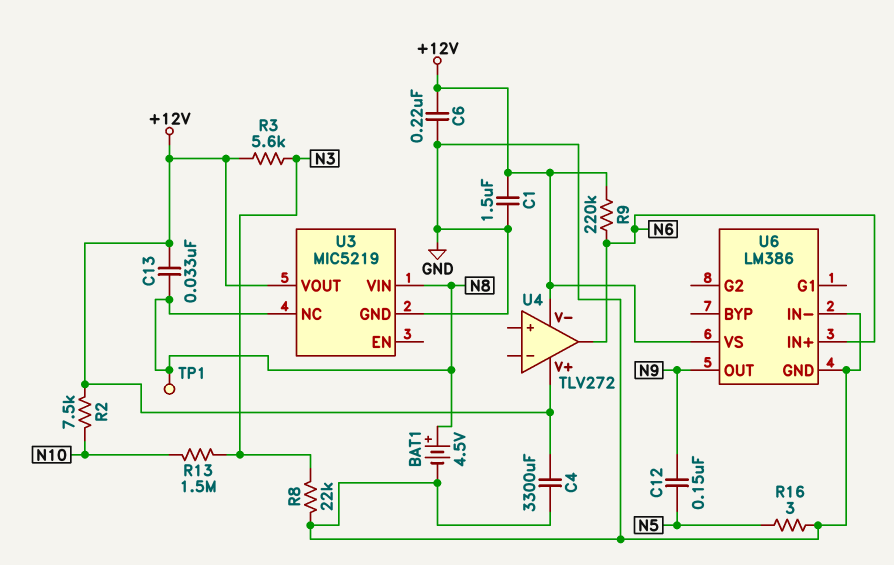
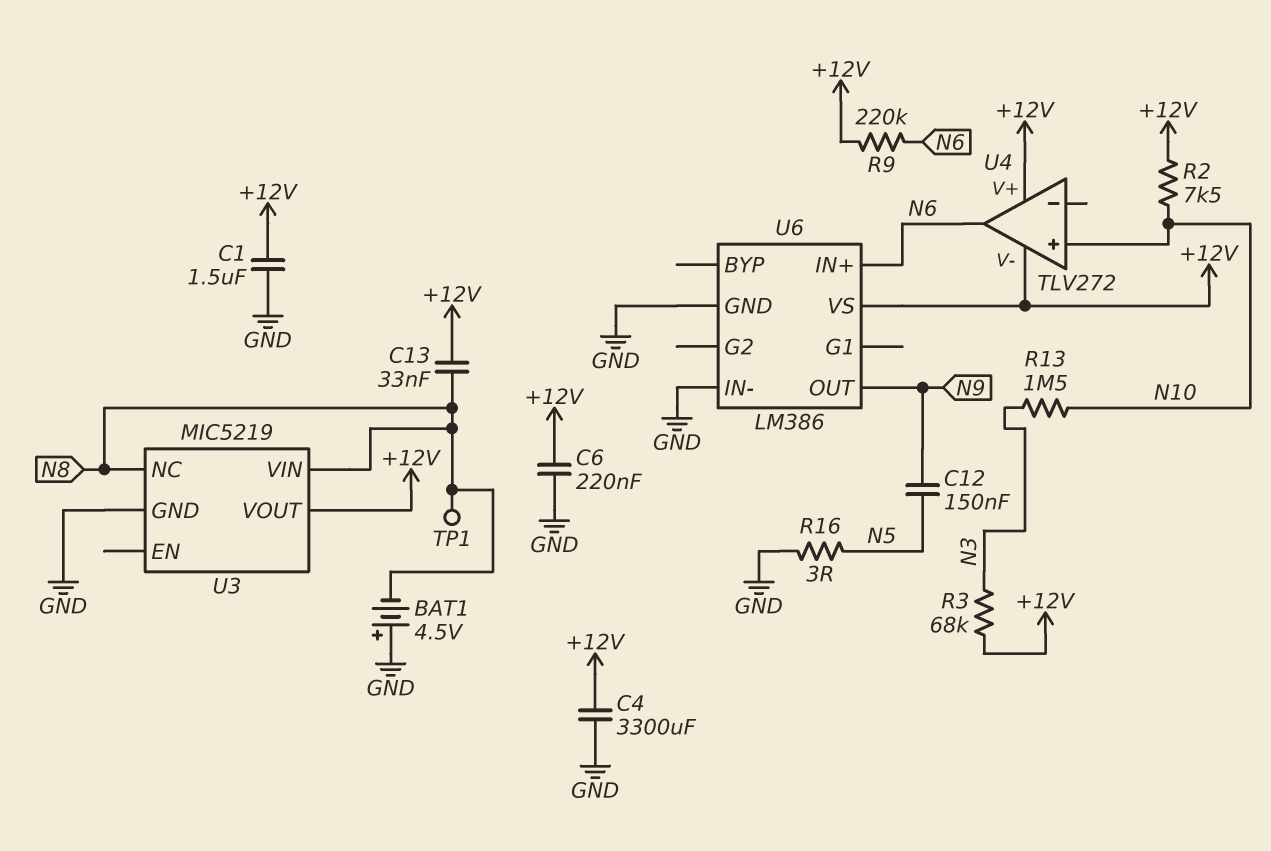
BAT1: 4.5V (plus N8, minus GND) -> 4.5V (plus GND, minus N8)
R3: 5.6k (+12V, N3) -> 68k (+12V, N3)
R8: 22k (GND, N3) -> none
U4 pin in+: none -> N10

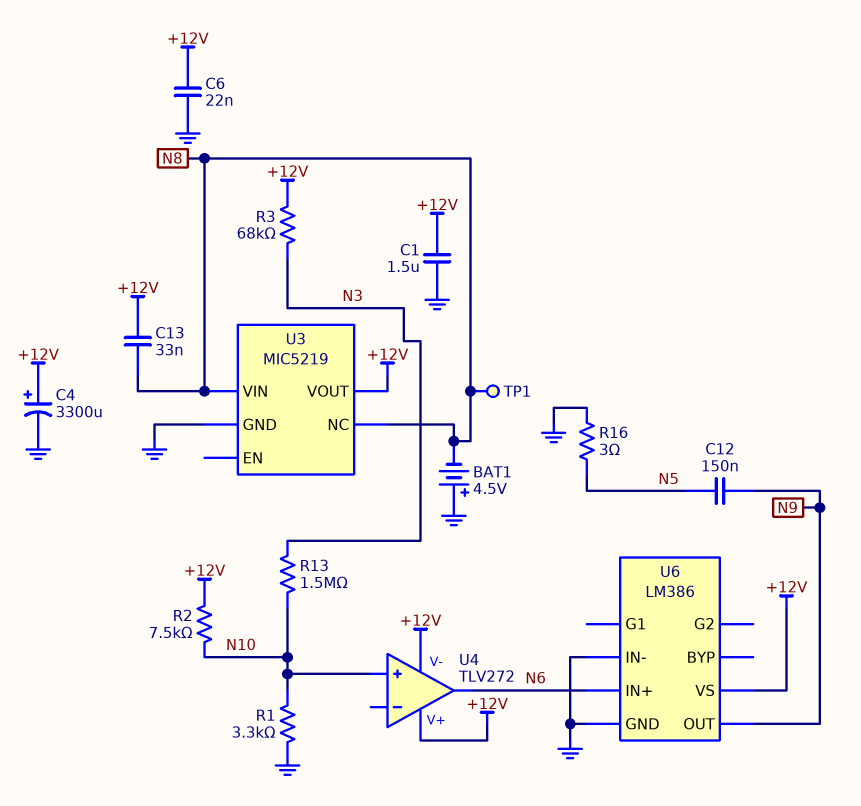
C4: 3300uF (+12V, GND) -> 3300uF (plus +12V, minus GND)
C6: 220nF (+12V, GND) -> 22nF (+12V, GND)
R1: none -> 3.3k (GND, N10)
R9: 220k (+12V, N6) -> none

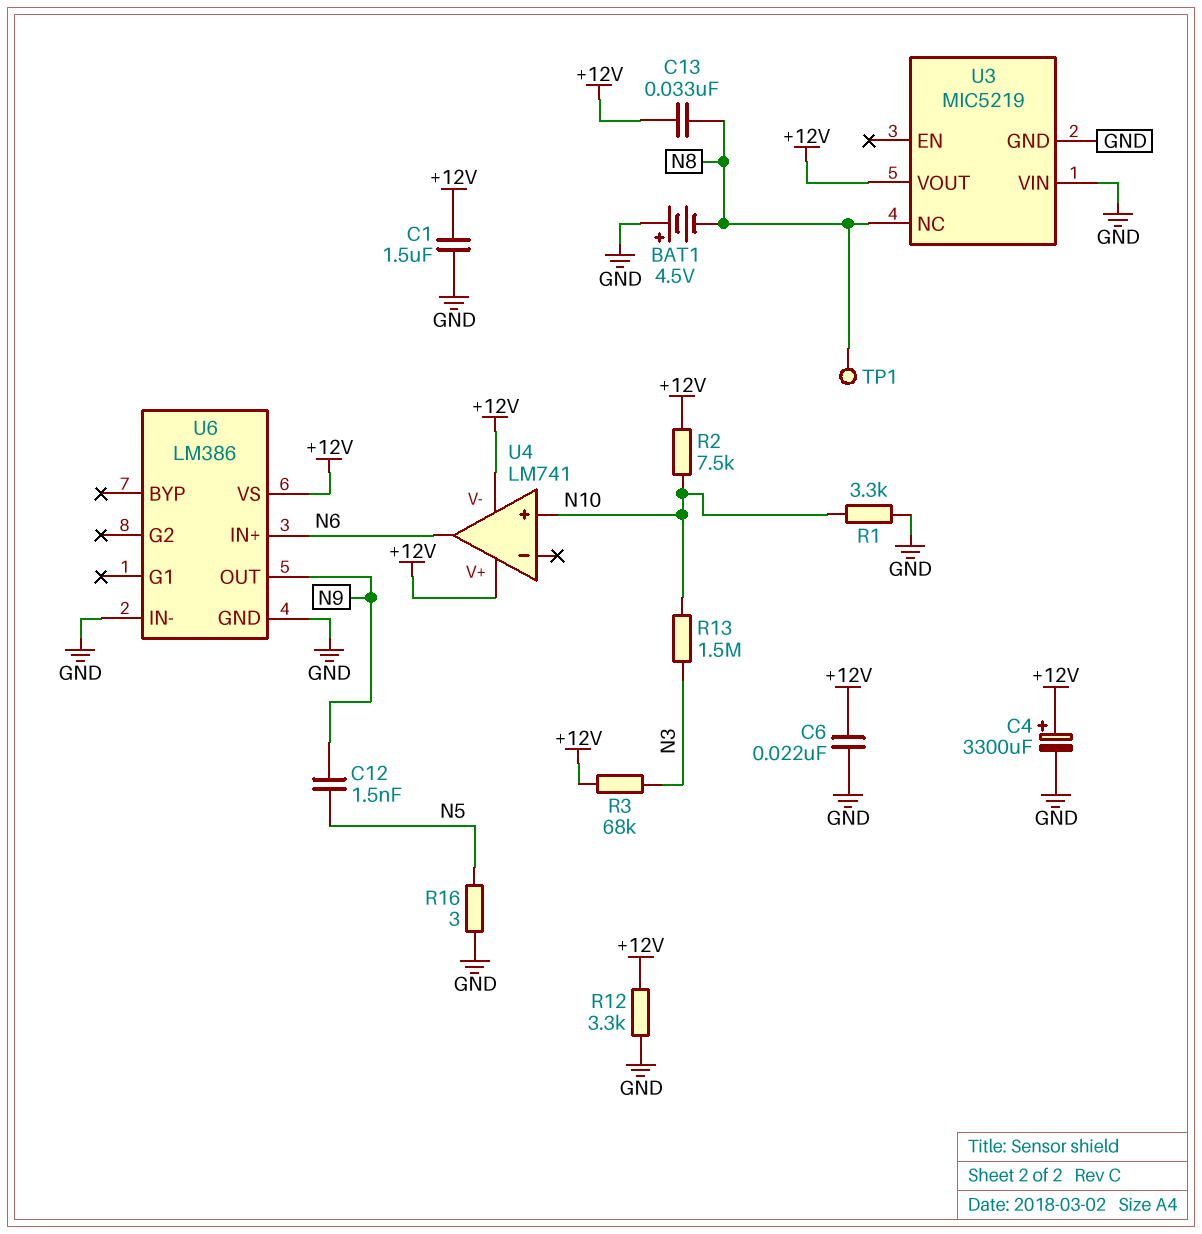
C12: 150nF (N5, N9) -> 1.5nF (N5, N9)
R12: none -> 3.3k (+12V, GND)
U3 pin VIN: N8 -> GND
U4: TLV272 -> LM741

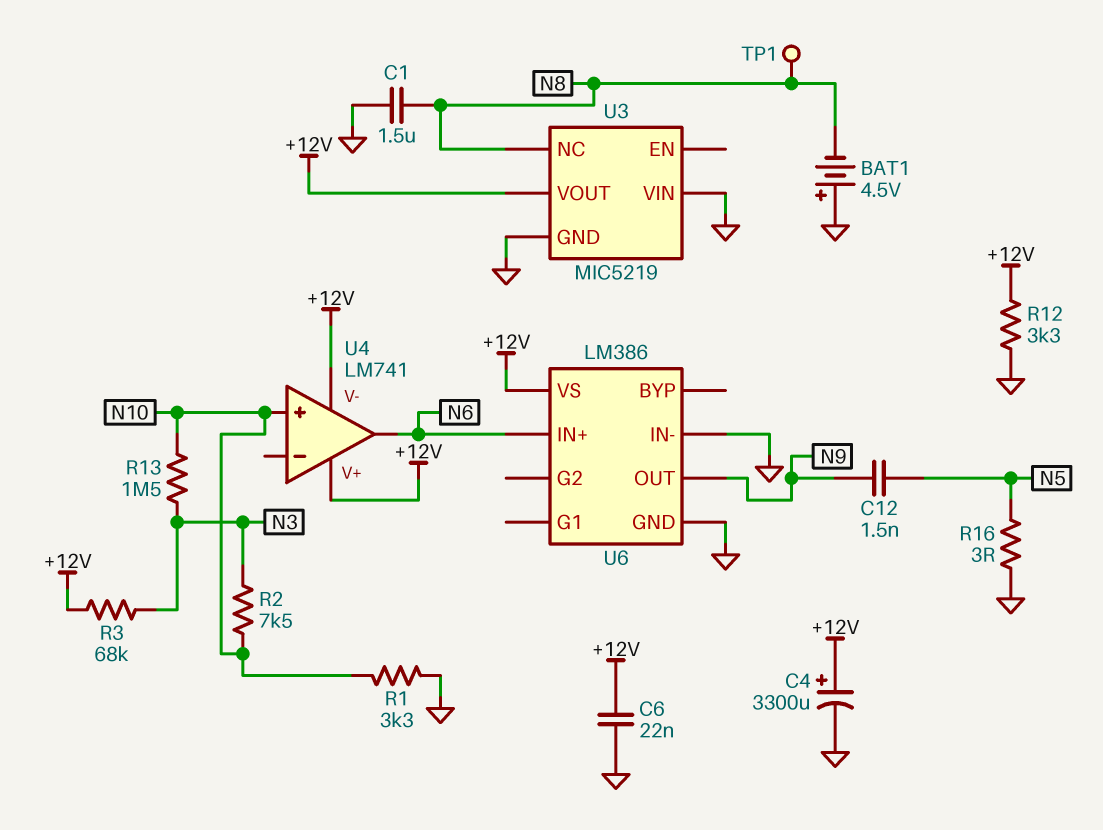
C1: 1.5uF (+12V, GND) -> 1.5uF (GND, N8)
C13: 33nF (+12V, N8) -> none
R2: 7.5k (+12V, N10) -> 7.5k (N3, N10)

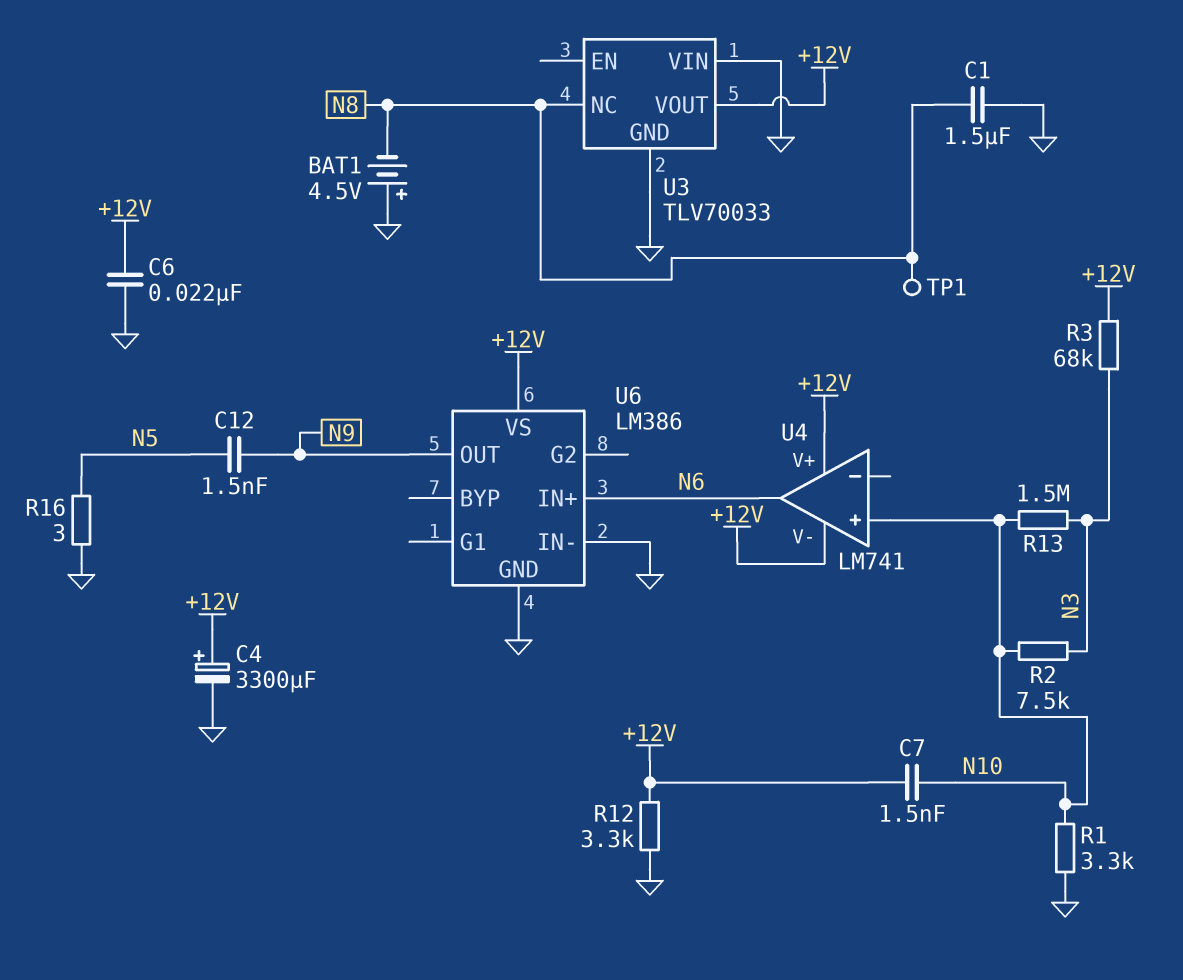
C7: none -> 1.5nF (+12V, N10)
U3: MIC5219 -> TLV70033

